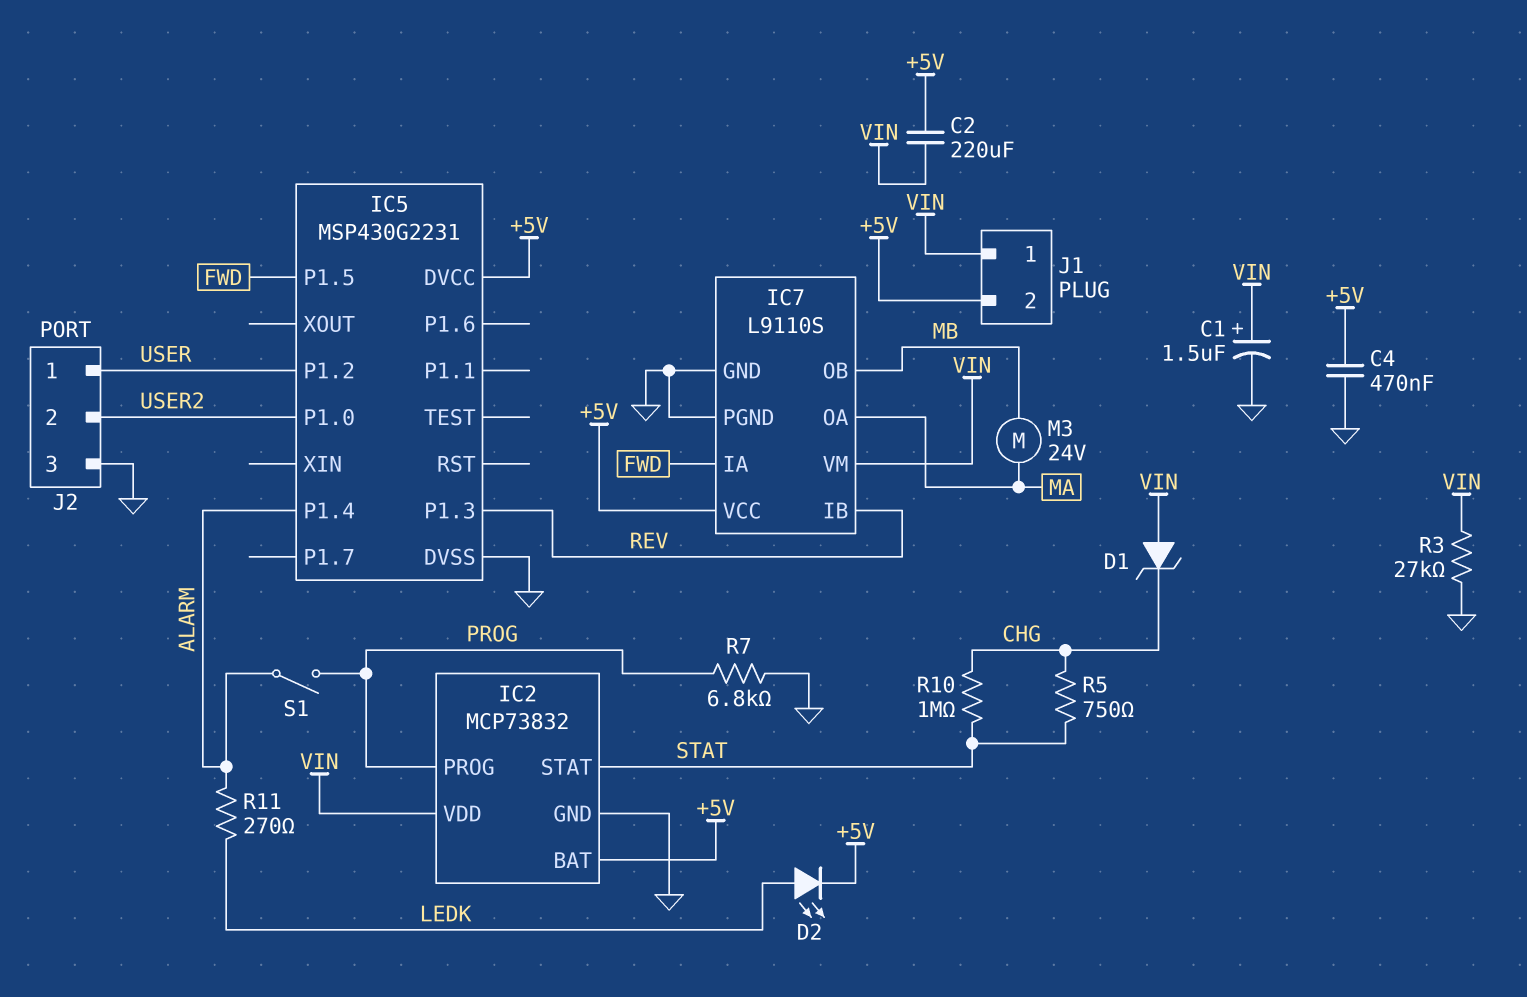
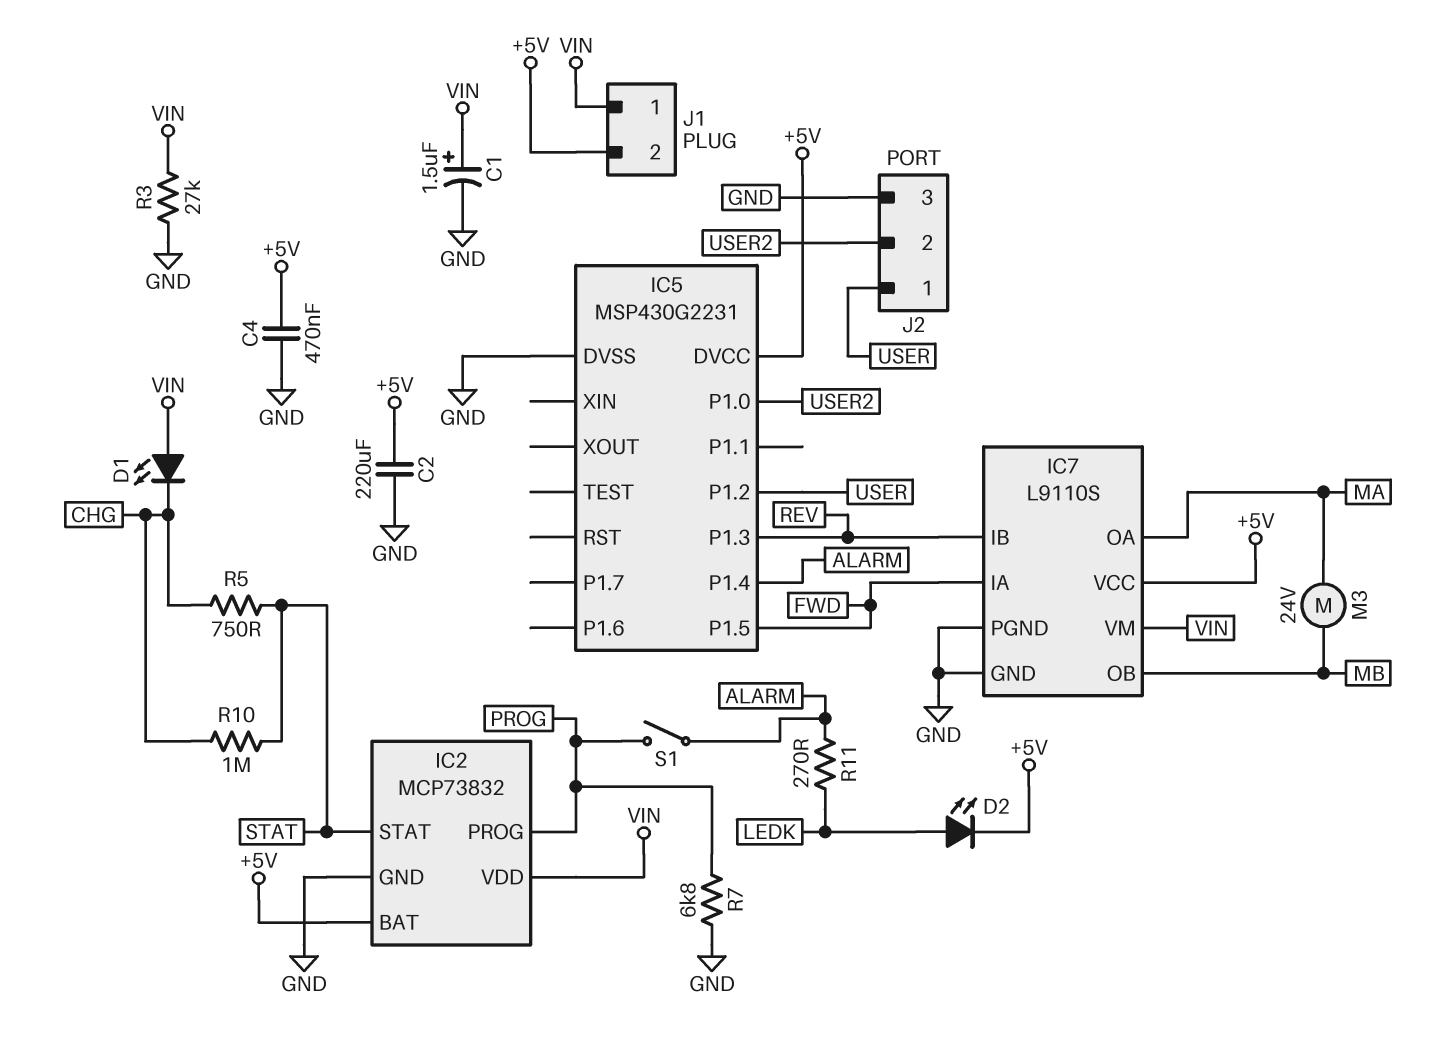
C2: 220uF (+5V, VIN) -> 220uF (+5V, GND)
D1: zener (A VIN, K CHG) -> LED (A VIN, K CHG)

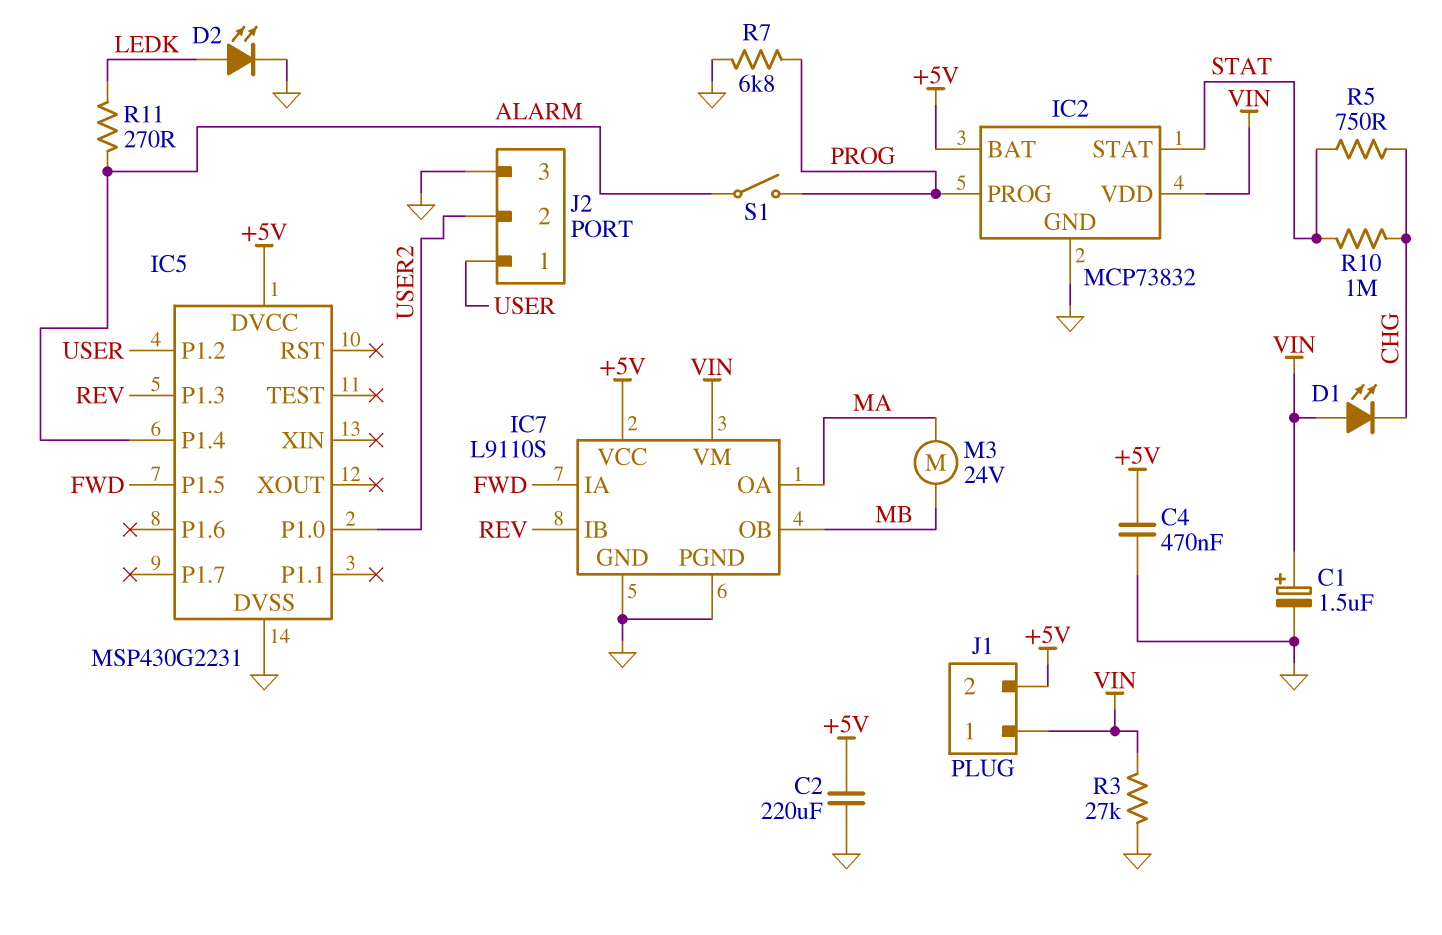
D2: LED (A LEDK, K +5V) -> LED (A LEDK, K GND)

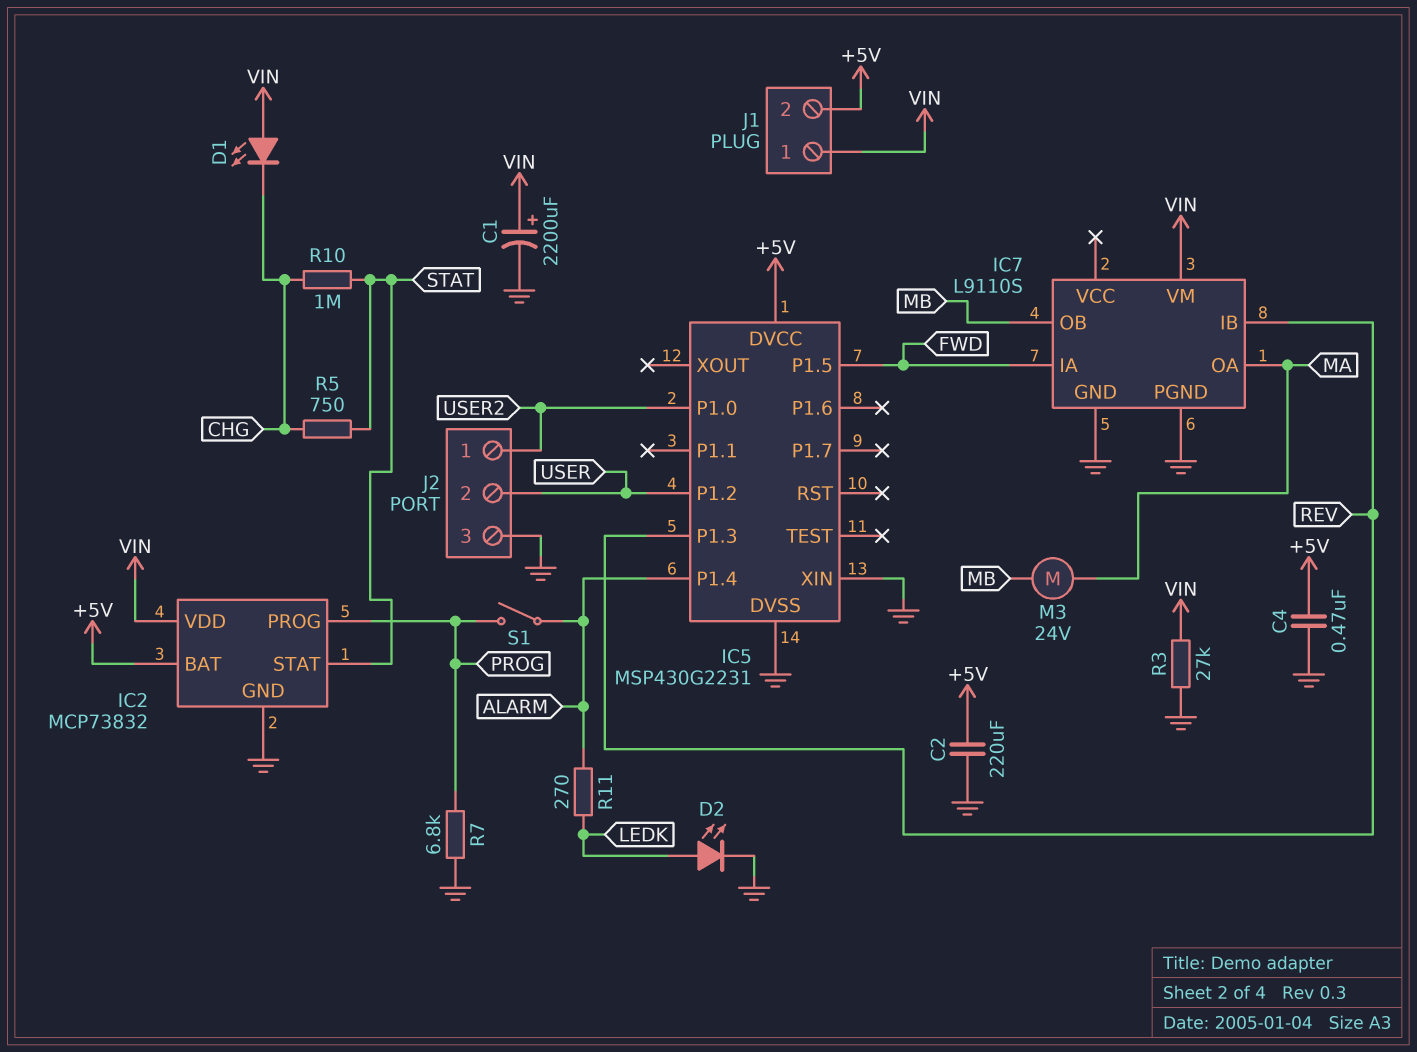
C1: 1.5uF (plus VIN, minus GND) -> 2200uF (plus VIN, minus GND)
IC5 pin XIN: none -> GND
IC7 pin VCC: +5V -> none
J2 pin 1: USER -> USER2
J2 pin 2: USER2 -> USER

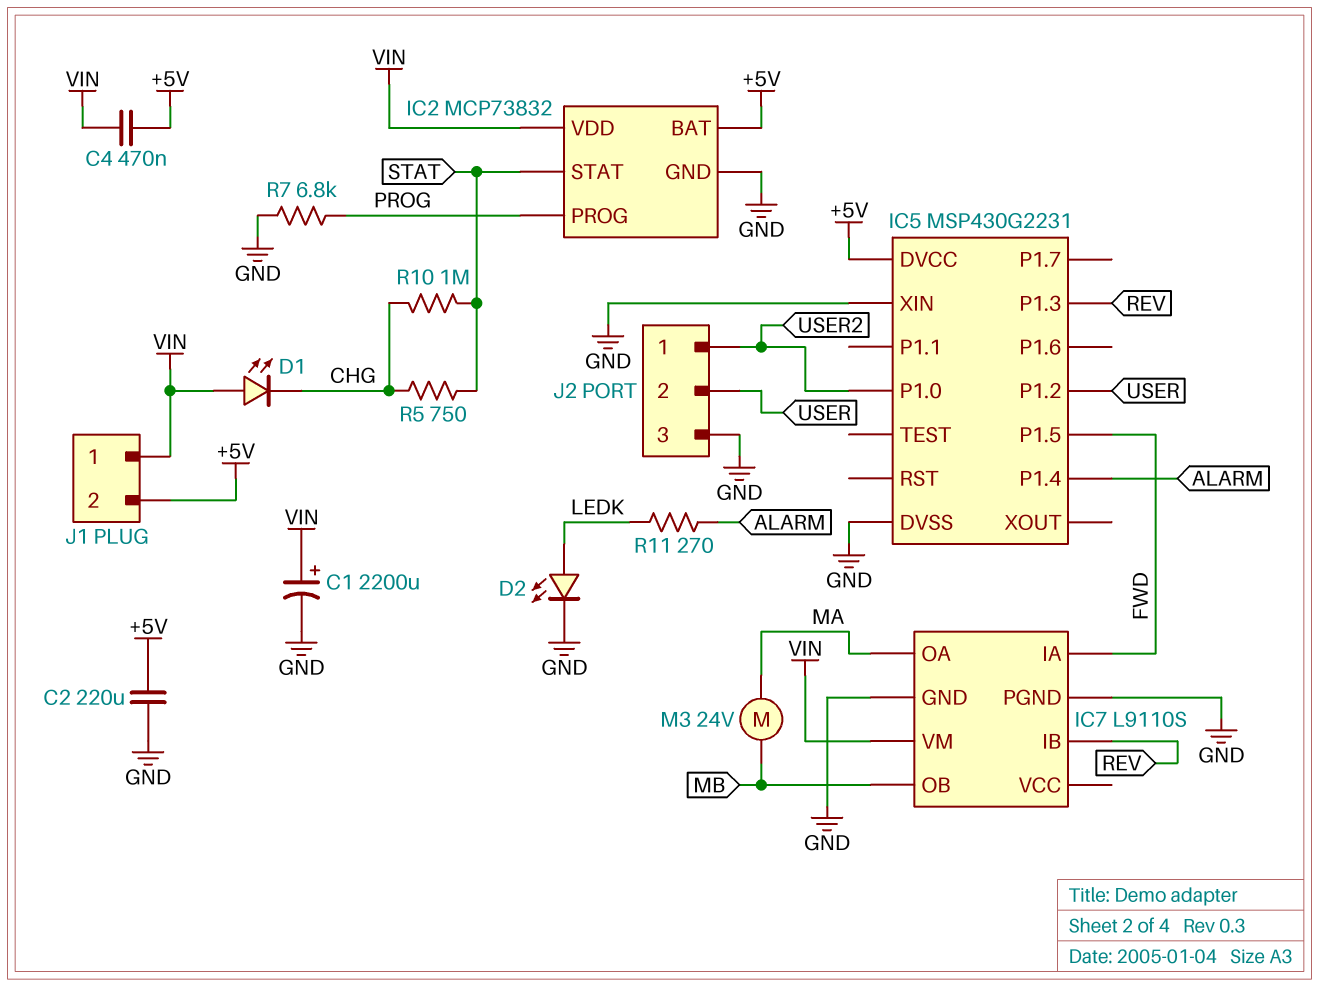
C4: 470nF (+5V, GND) -> 470nF (+5V, VIN)
R3: 27k (GND, VIN) -> none
S1: switch (ALARM, PROG) -> none

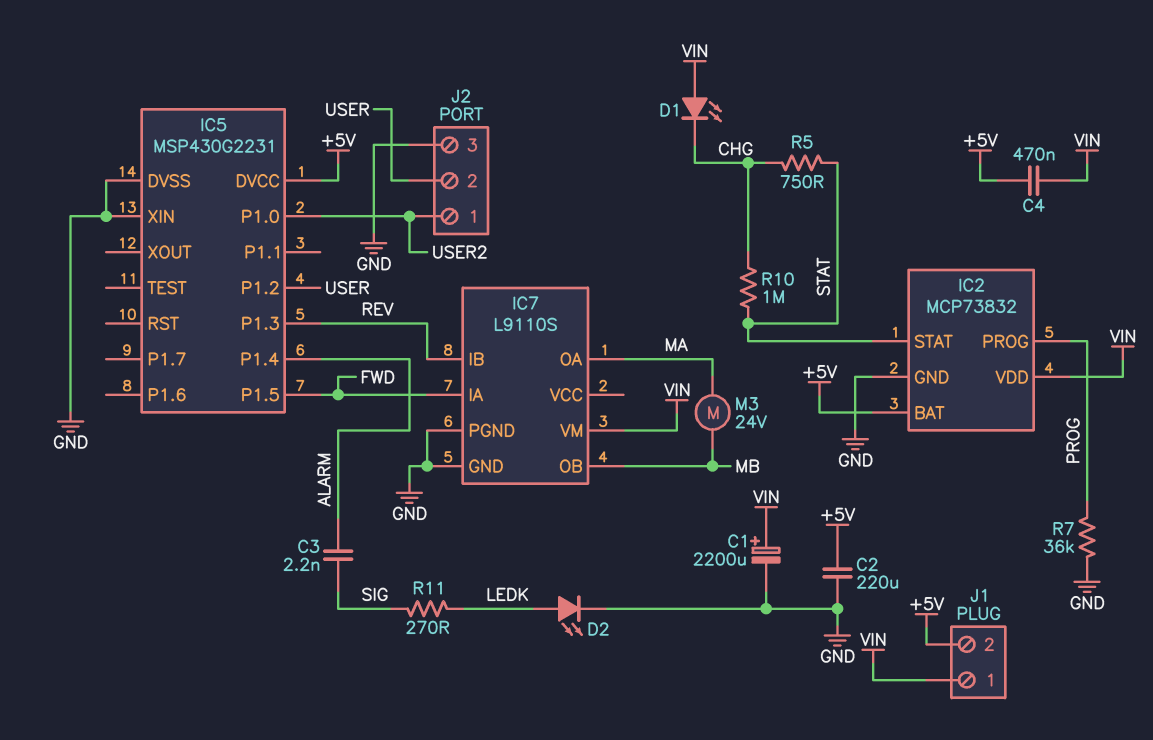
C3: none -> 2.2nF (ALARM, SIG)
R7: 6.8k (GND, PROG) -> 36k (GND, PROG)
R11: 270 (ALARM, LEDK) -> 270 (LEDK, SIG)

